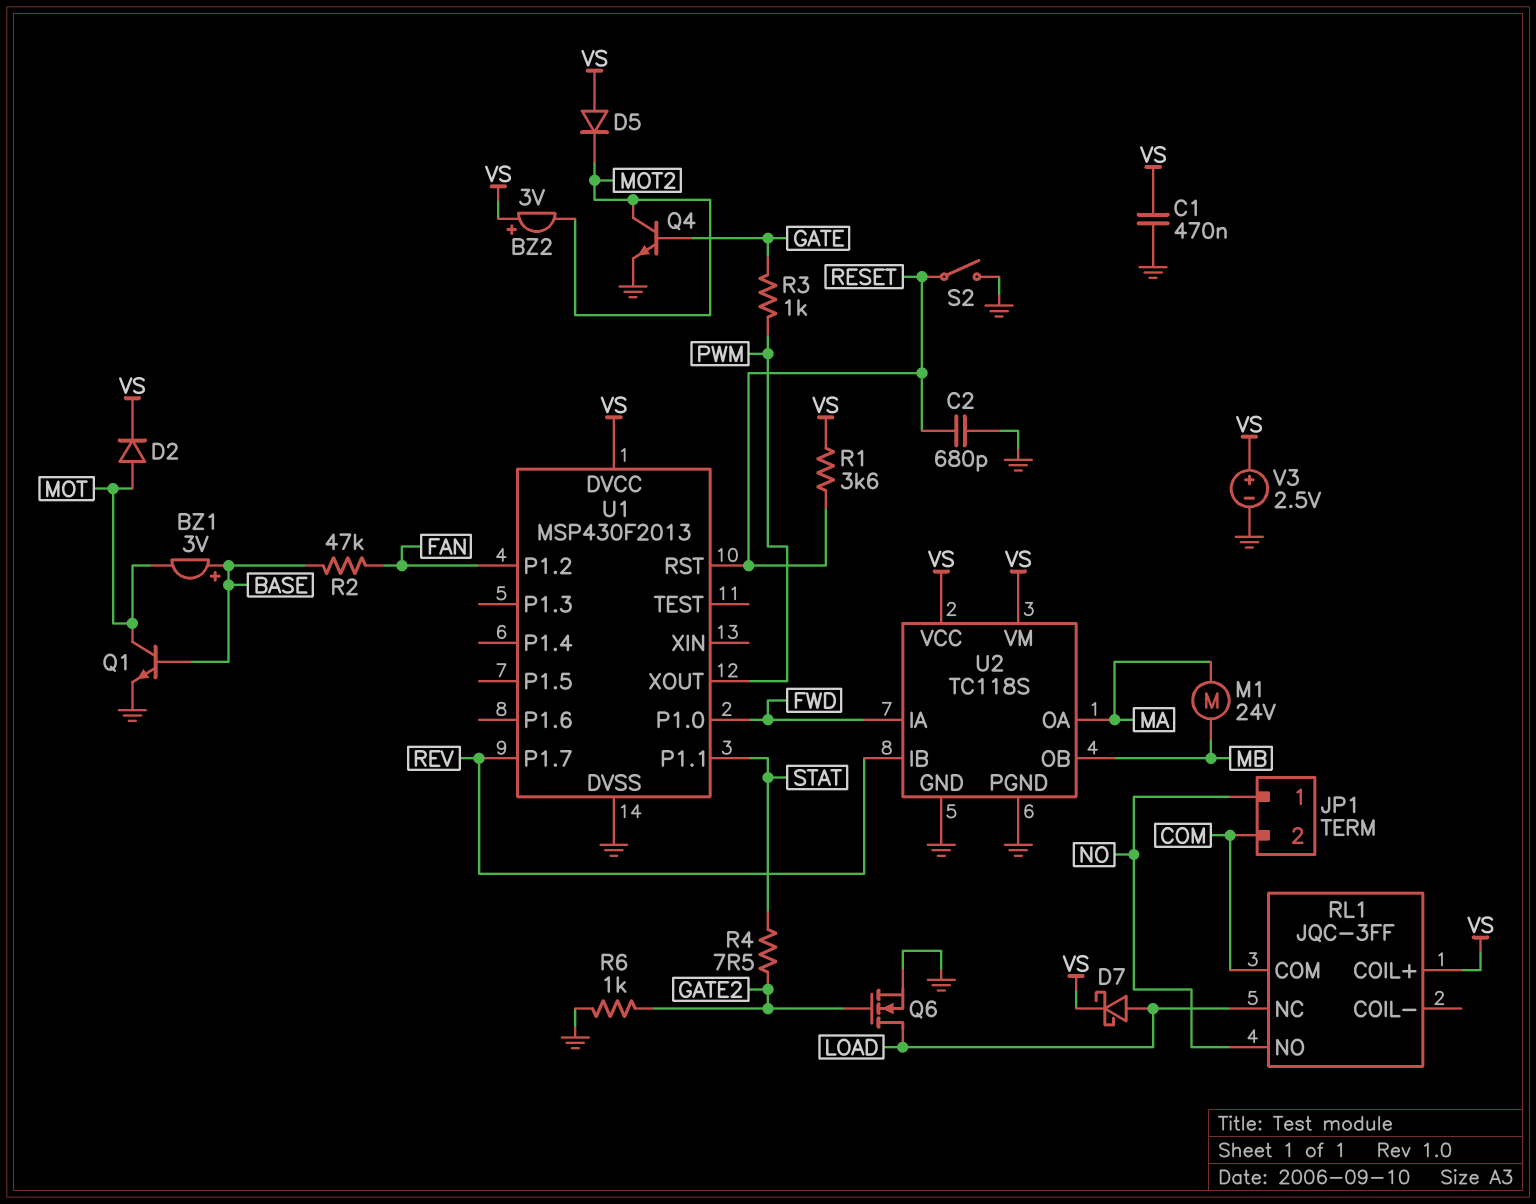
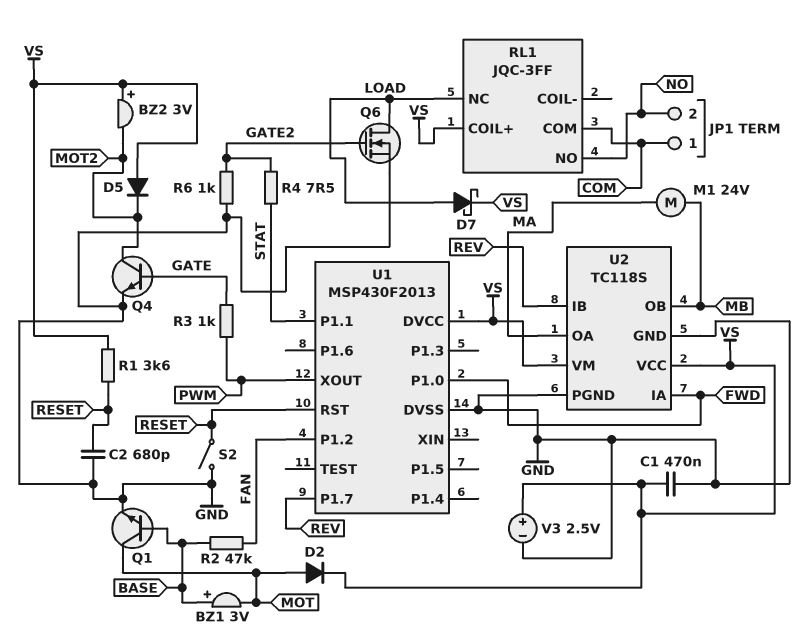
JP1 pin 1: NO -> COM
JP1 pin 2: COM -> NO

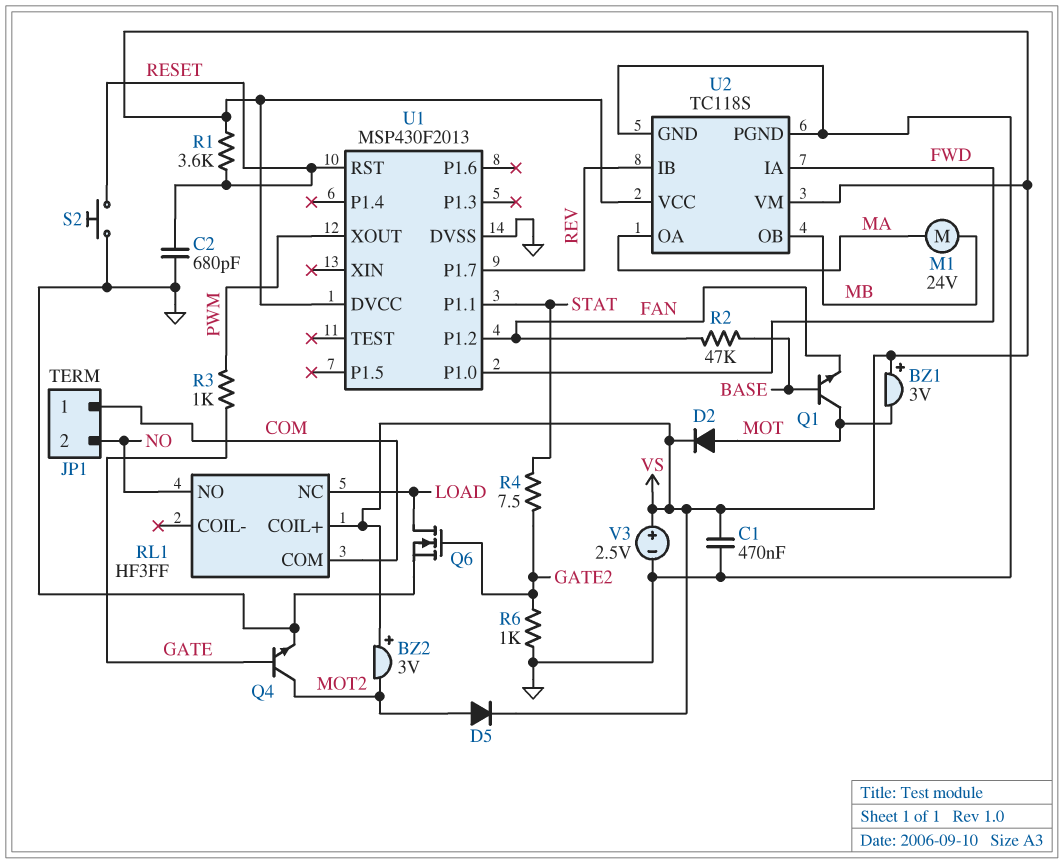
BZ1: buzzer 3V (plus BASE, minus MOT) -> buzzer 3V (plus VS, minus MOT)
D5: diode (A VS, K MOT2) -> diode (A MOT2, K VS)
D7: schottky (A LOAD, K VS) -> none
Q1: NPN (B BASE, C MOT, E GND) -> NPN (B BASE, C MOT, E FAN)
RL1: JQC-3FF -> HF3FF
S2: switch (GND, RESET) -> button (GND, RESET)

